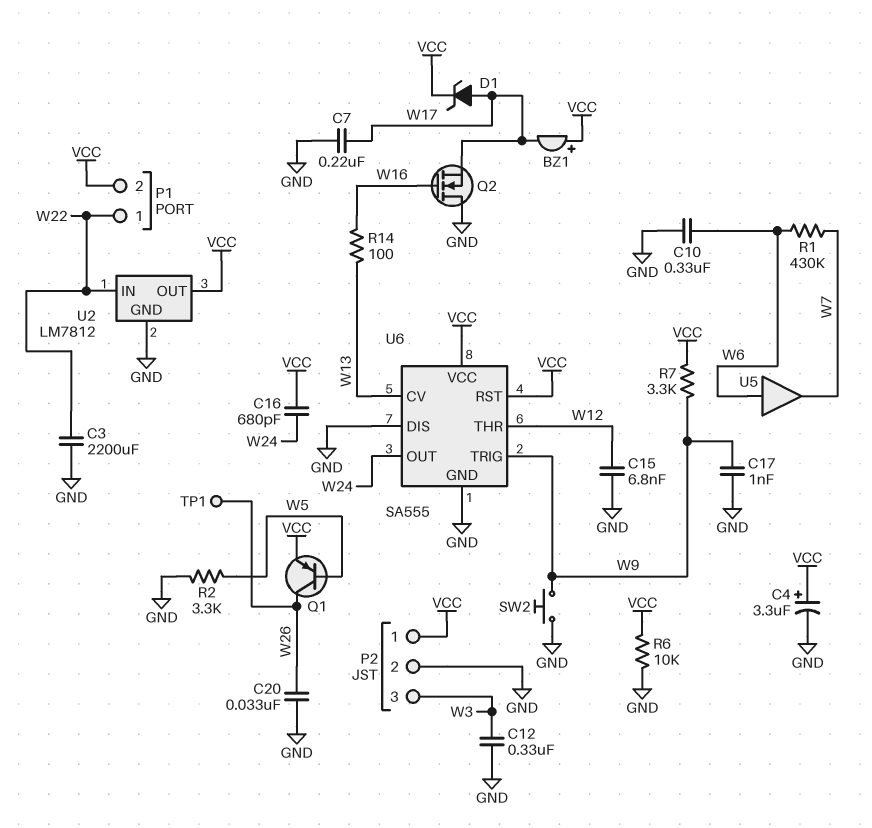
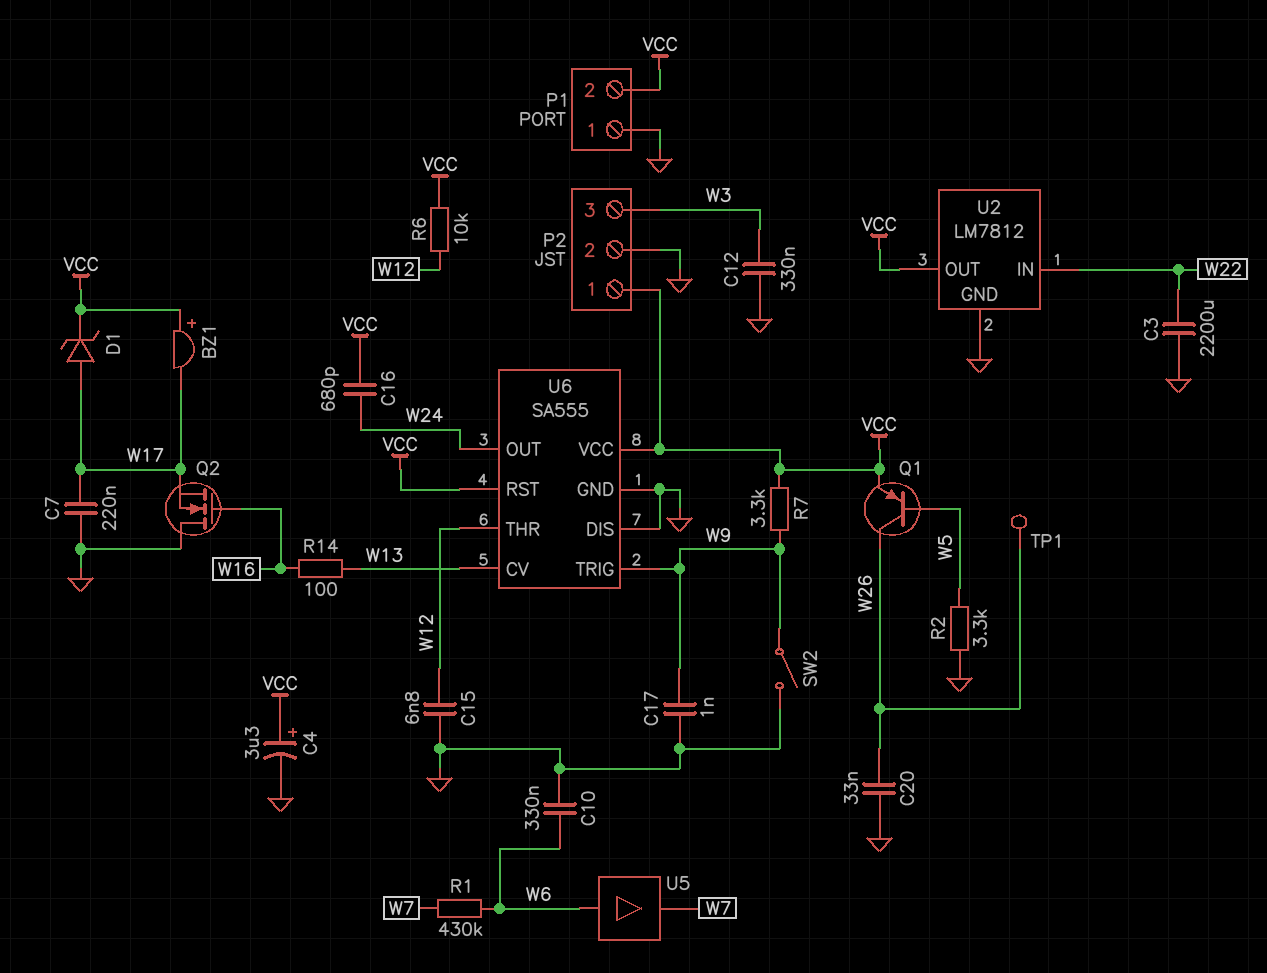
P1 pin 1: W22 -> GND
R6: 10k (GND, VCC) -> 10k (VCC, W12)
SW2: button (GND, W9) -> switch (GND, W9)

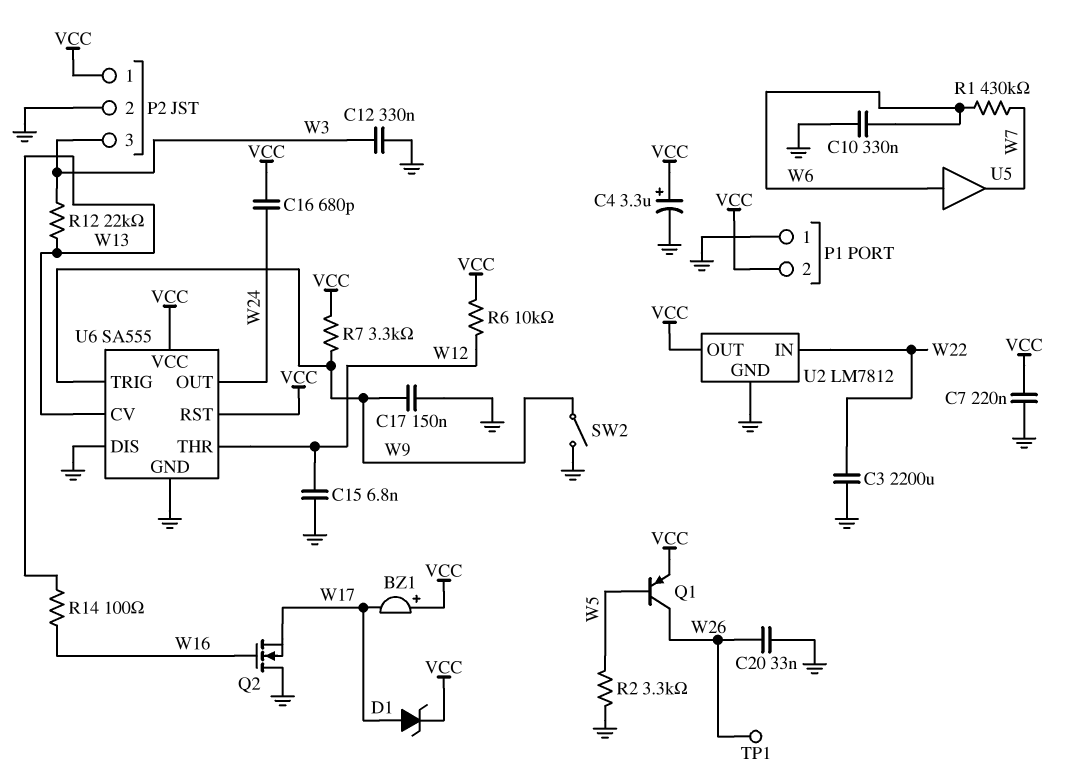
C7: 220nF (GND, W17) -> 220nF (GND, VCC)
C17: 1nF (GND, W9) -> 150nF (GND, W9)
R12: none -> 22k (W3, W13)

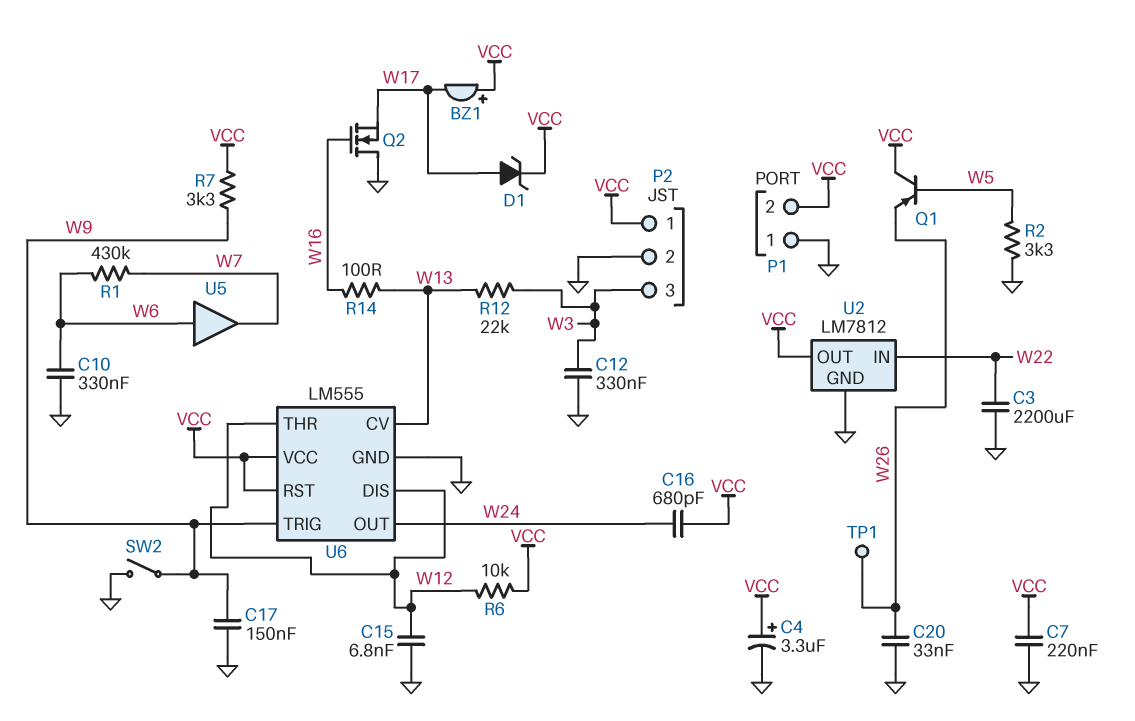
Q1: PNP (B W5, C W26, E VCC) -> PNP (B W5, C VCC, E W26)
U6: SA555 -> LM555
U6 pin DIS: GND -> W12

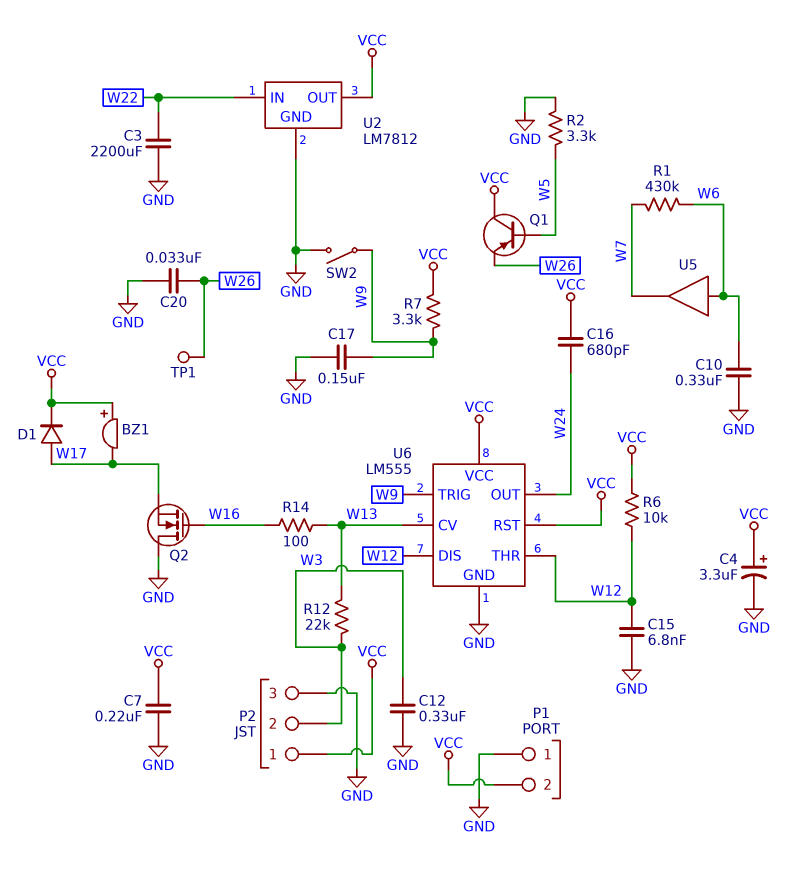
D1: zener (A W17, K VCC) -> diode (A W17, K VCC)
P2 pin 2: GND -> W3
P2 pin 3: W3 -> GND

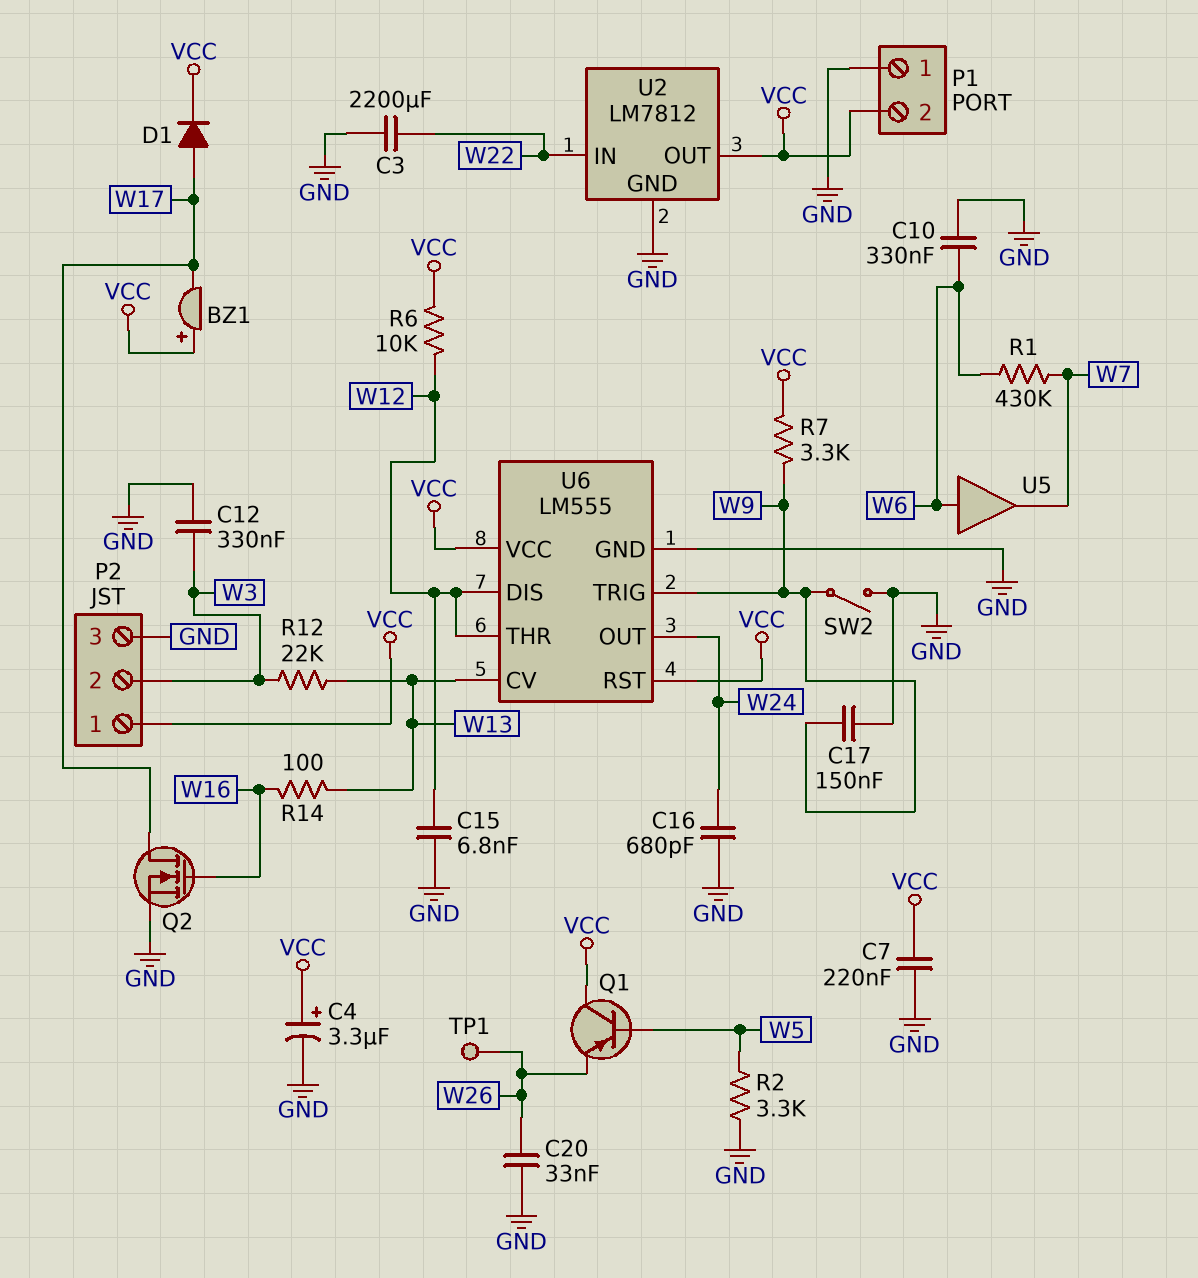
C16: 680pF (VCC, W24) -> 680pF (GND, W24)
Q2: NMOS (G W16, D GND, S W17) -> NMOS (G W16, D W17, S GND)

